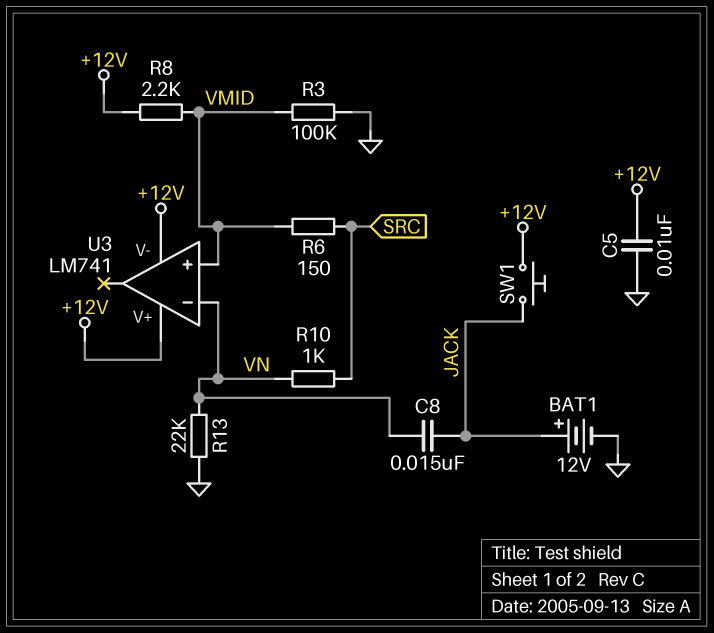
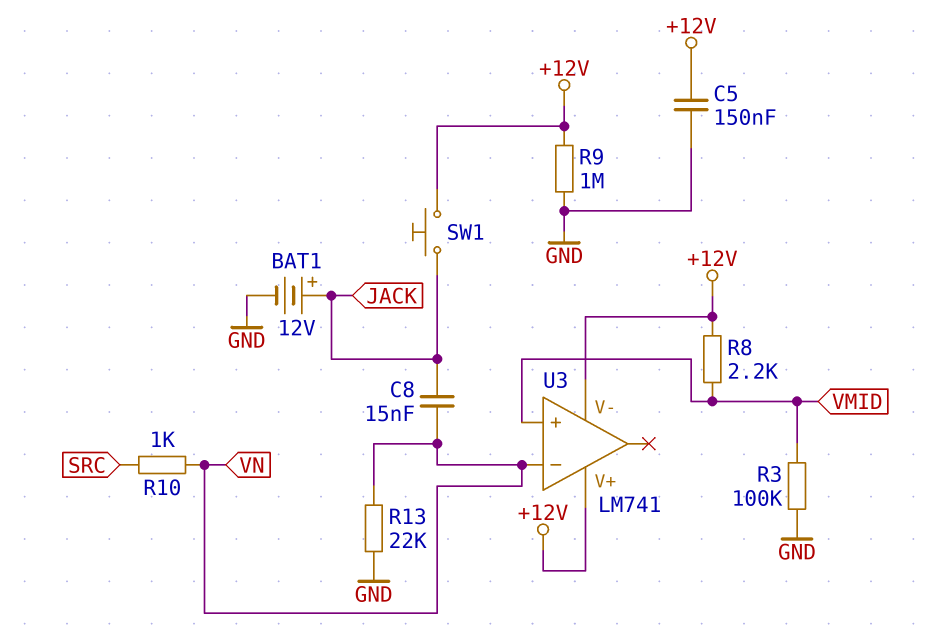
C5: 10nF (+12V, GND) -> 150nF (+12V, GND)
R6: 150 (SRC, VMID) -> none
R9: none -> 1M (+12V, GND)

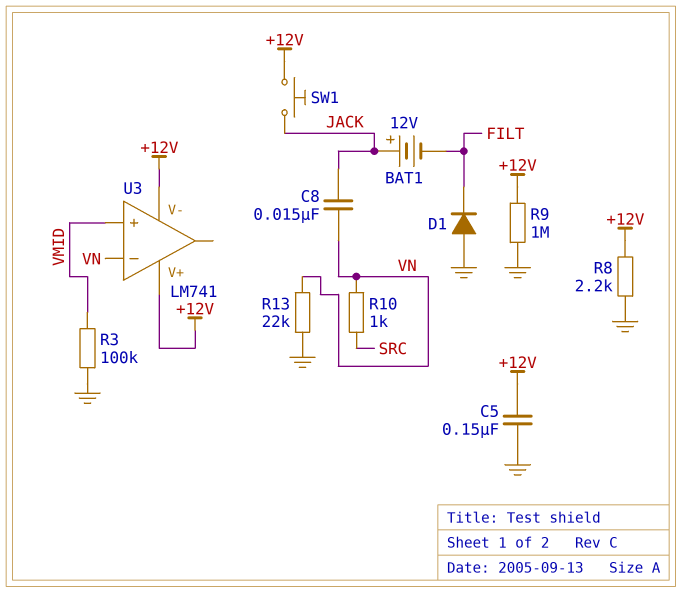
BAT1: 12V (plus JACK, minus GND) -> 12V (plus JACK, minus FILT)
D1: none -> diode (A GND, K FILT)
R8: 2.2k (+12V, VMID) -> 2.2k (+12V, GND)

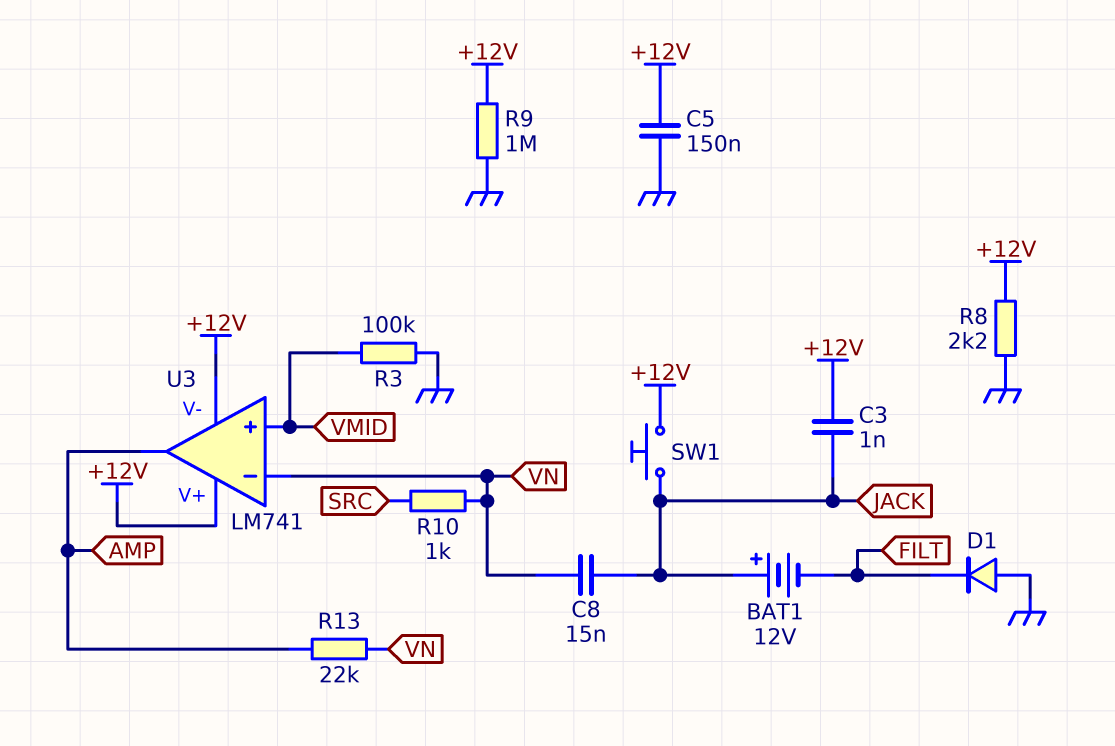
C3: none -> 1nF (+12V, JACK)
R13: 22k (GND, VN) -> 22k (AMP, VN)
U3 pin out: none -> AMP

